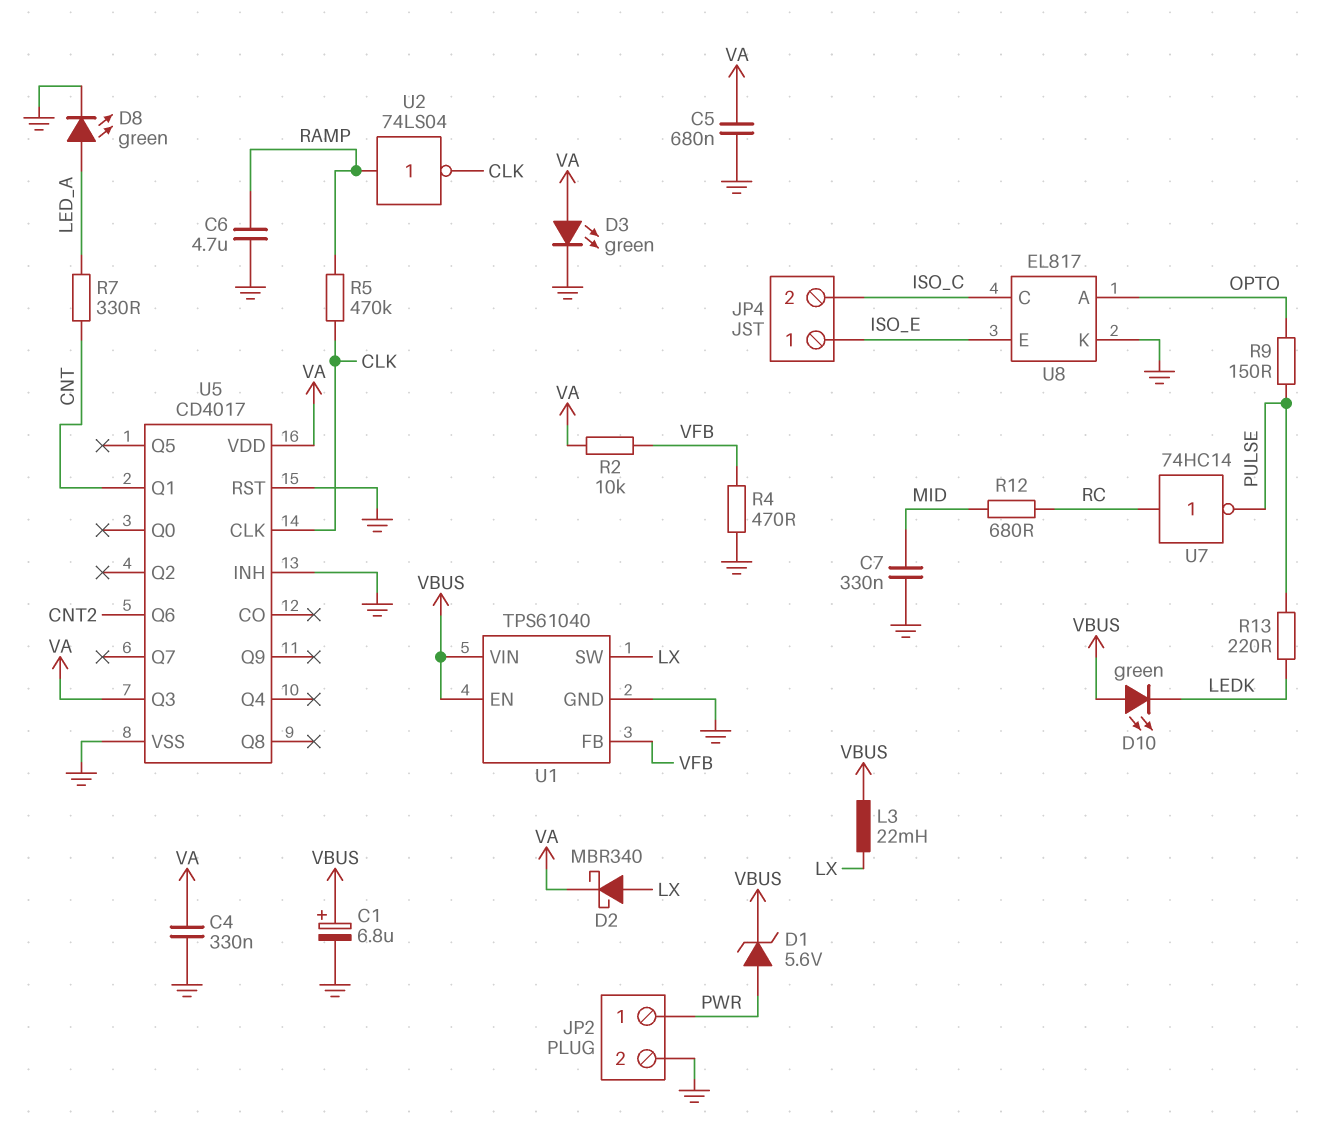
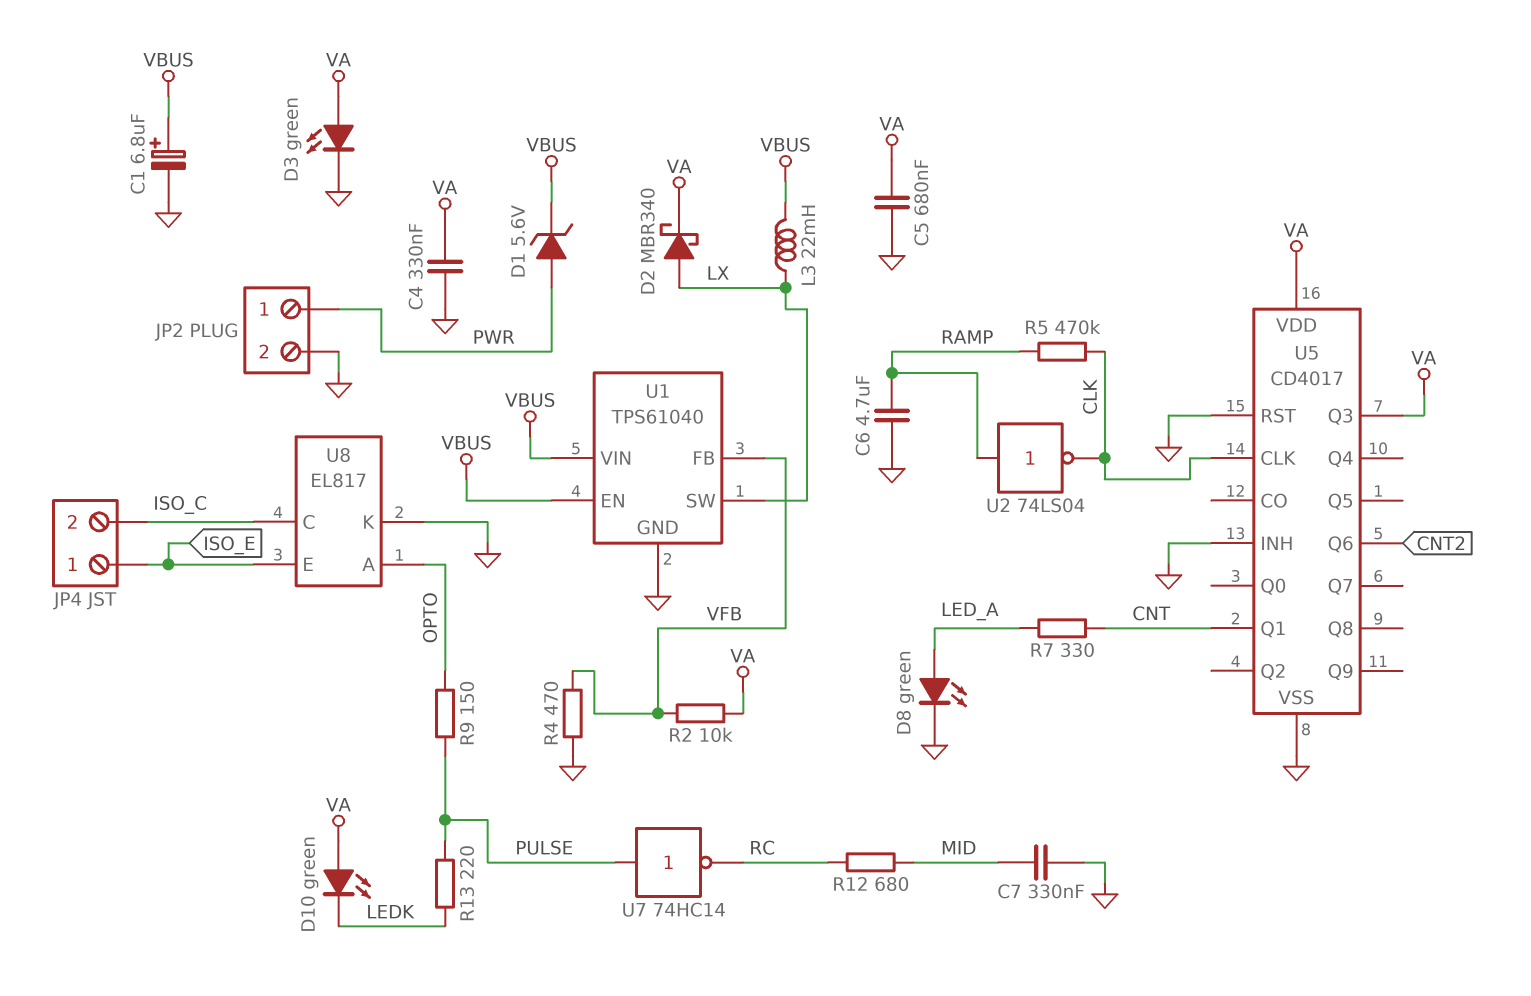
D10: LED green (A VBUS, K LEDK) -> LED green (A VA, K LEDK)
U7: NOT 74HC14 (in RC, out PULSE) -> NOT 74HC14 (in PULSE, out RC)

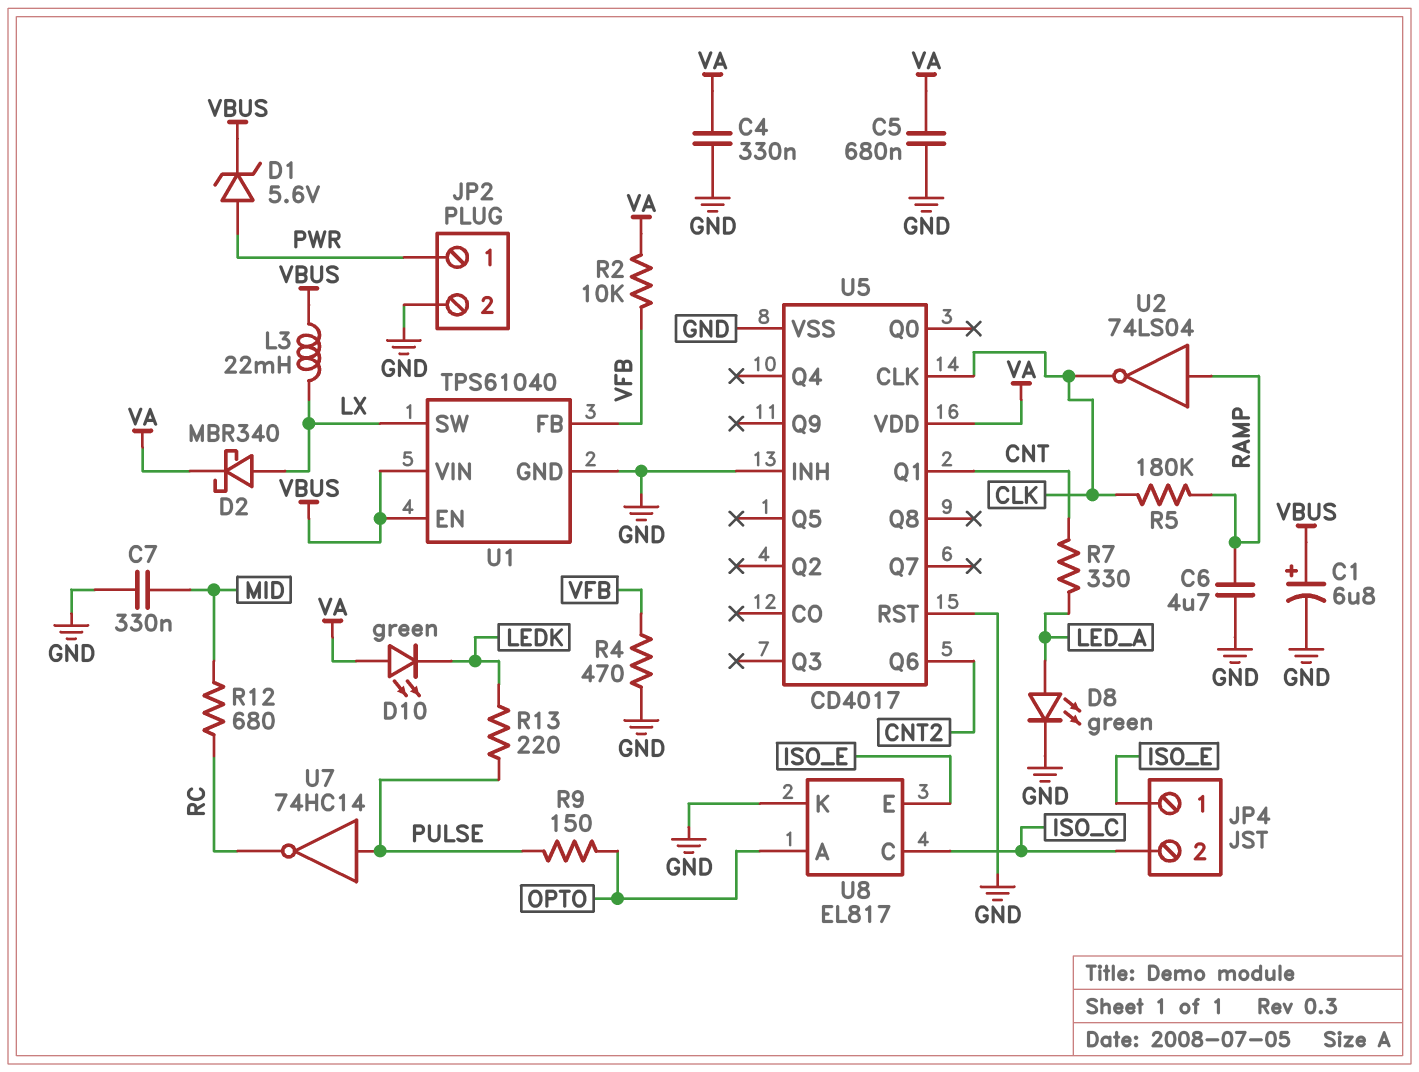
D3: LED green (A VA, K GND) -> none
R5: 470k (CLK, RAMP) -> 180k (CLK, RAMP)
U5 pin Q3: VA -> none

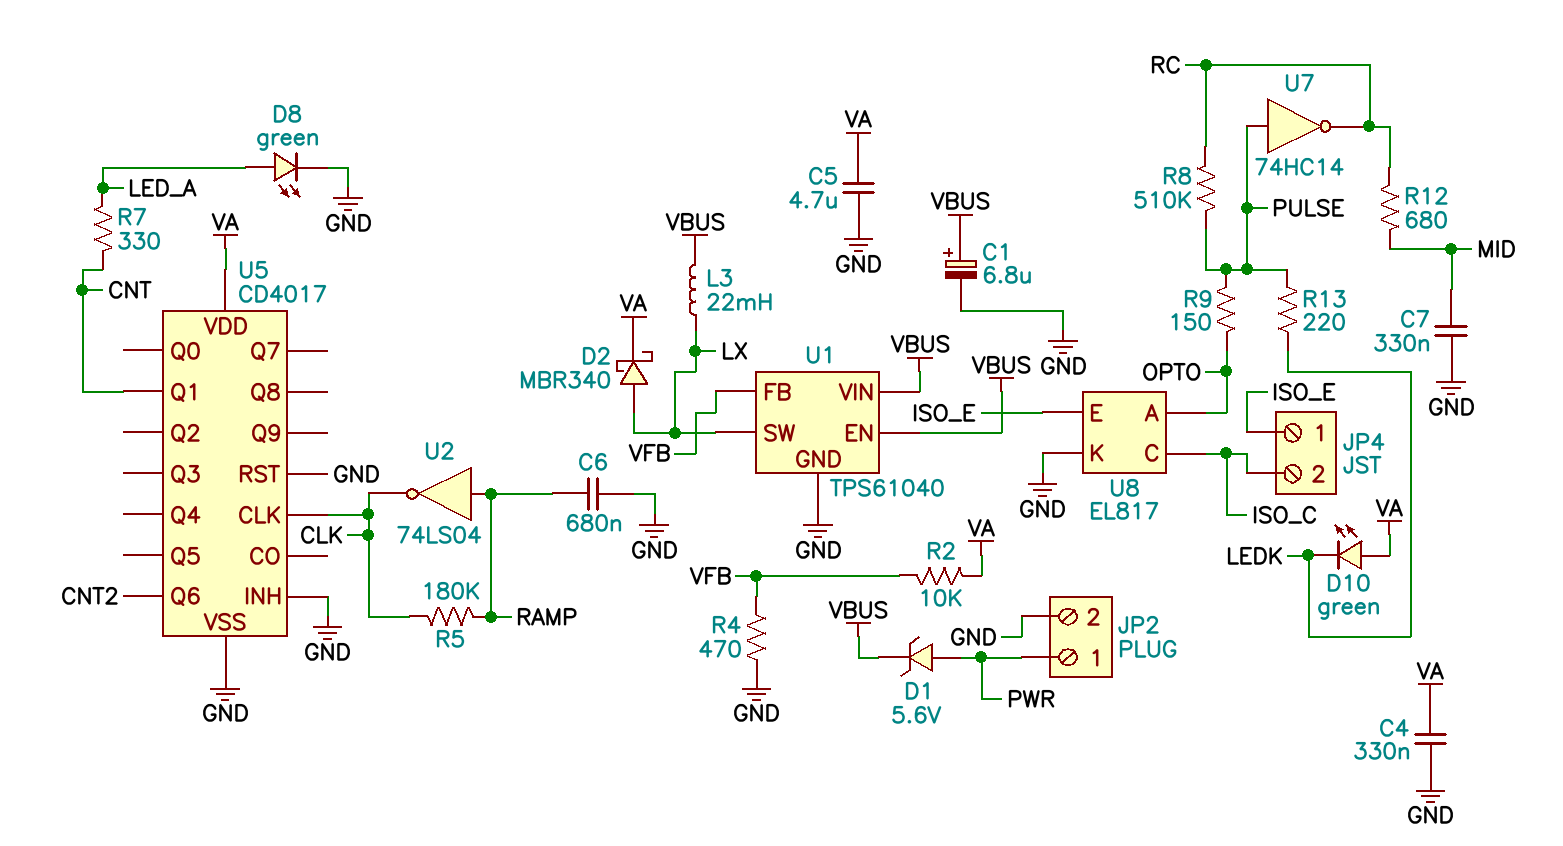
C5: 680nF (GND, VA) -> 4.7uF (GND, VA)
C6: 4.7uF (GND, RAMP) -> 680nF (GND, RAMP)
R8: none -> 510k (PULSE, RC)

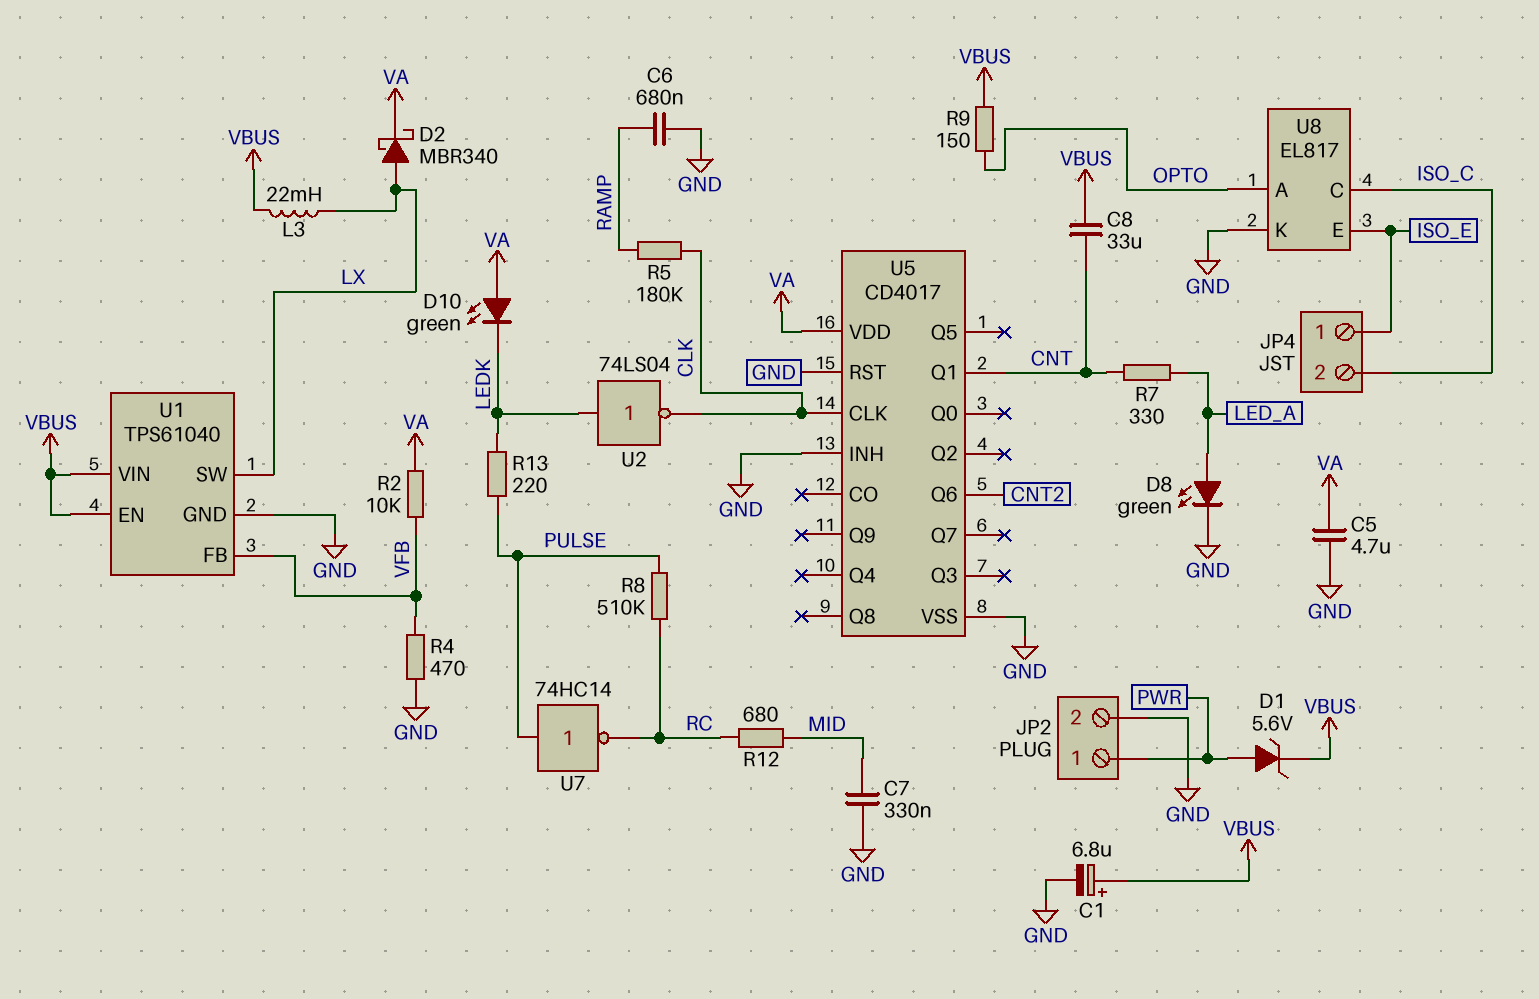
C4: 330nF (GND, VA) -> none
C8: none -> 33uF (CNT, VBUS)
R9: 150 (OPTO, PULSE) -> 150 (OPTO, VBUS)
U2: NOT 74LS04 (in RAMP, out CLK) -> NOT 74LS04 (in LEDK, out CLK)

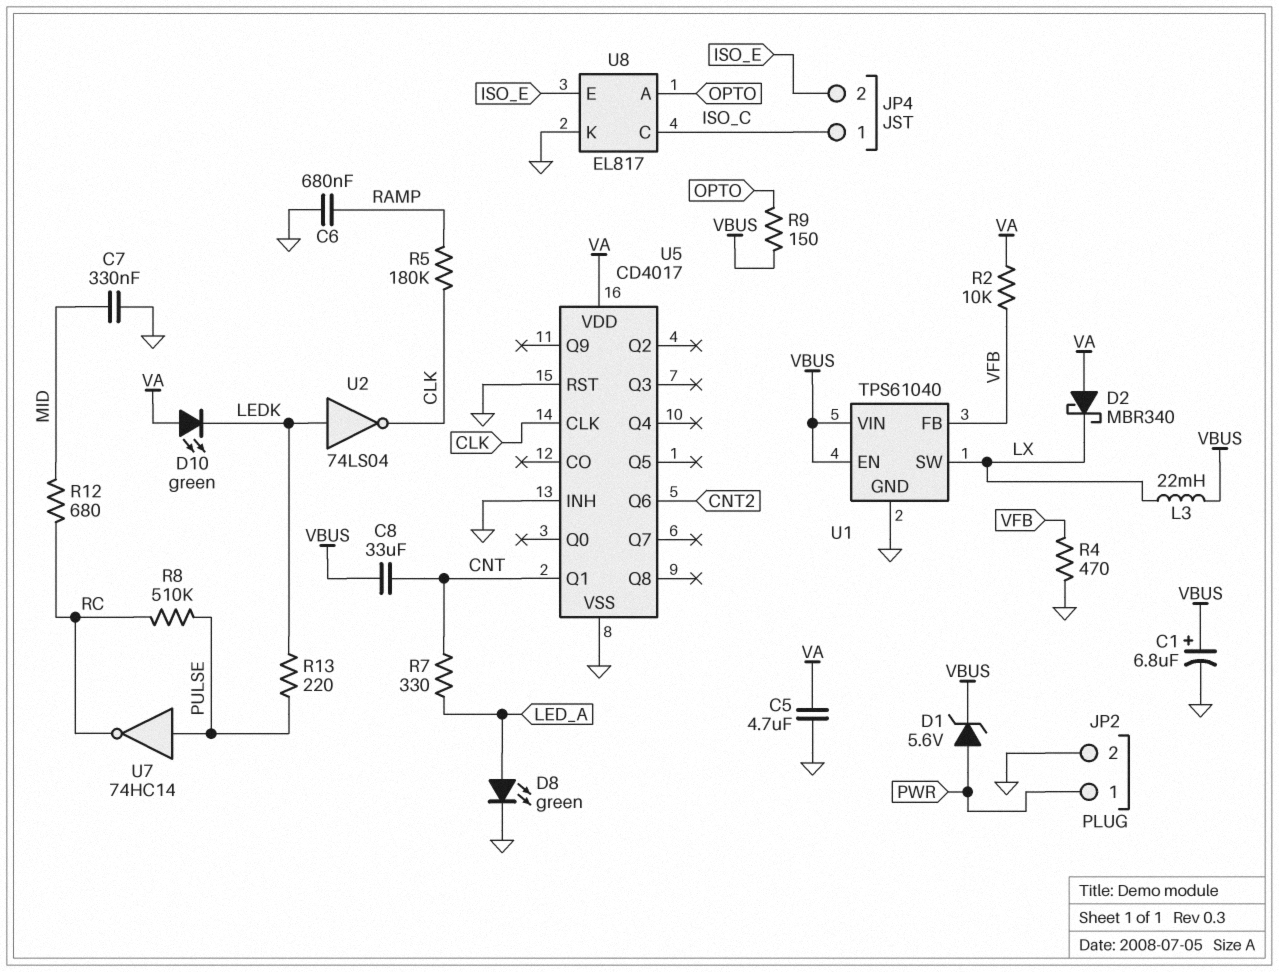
D2: schottky MBR340 (A LX, K VA) -> schottky MBR340 (A VA, K LX)
JP4 pin 1: ISO_E -> ISO_C
JP4 pin 2: ISO_C -> ISO_E

